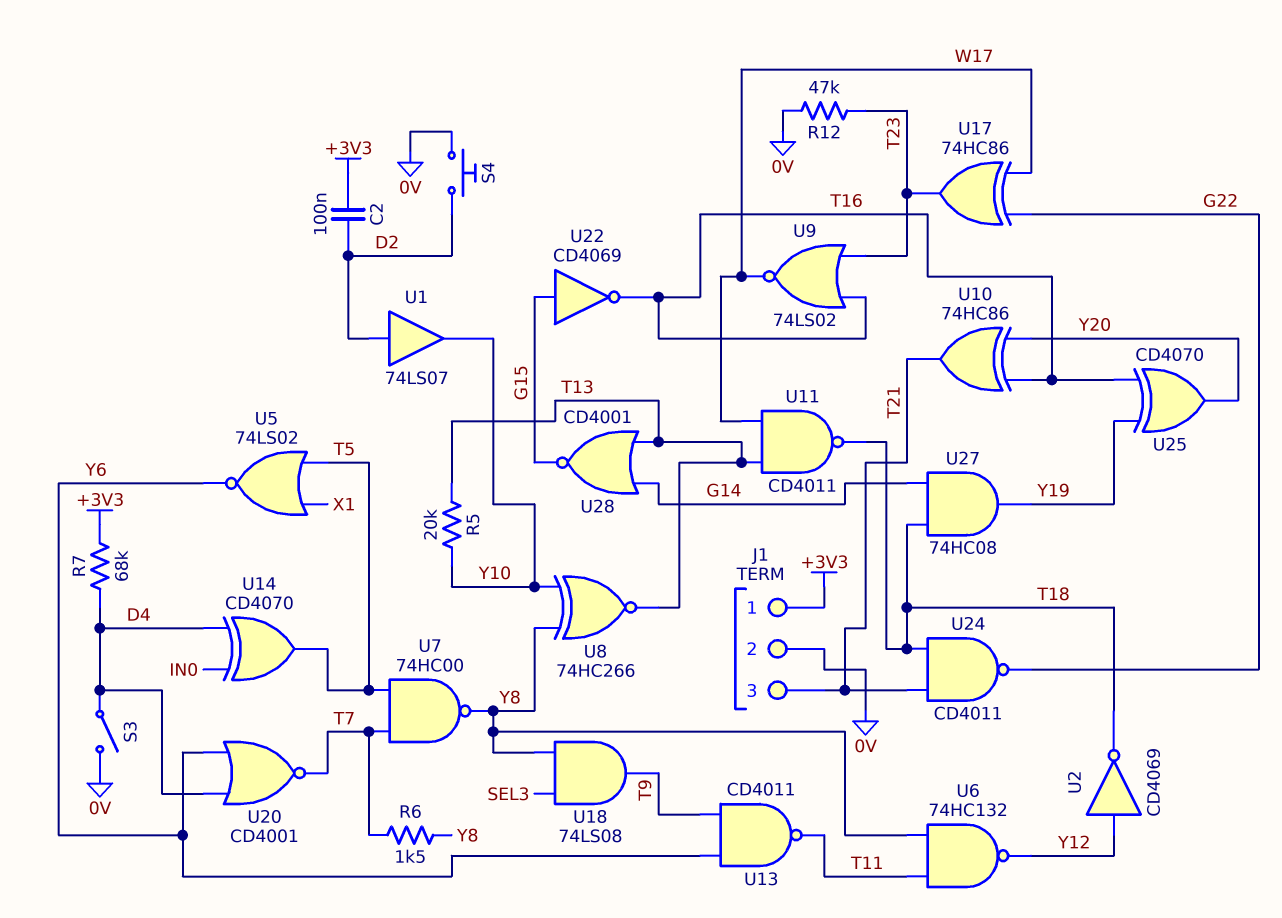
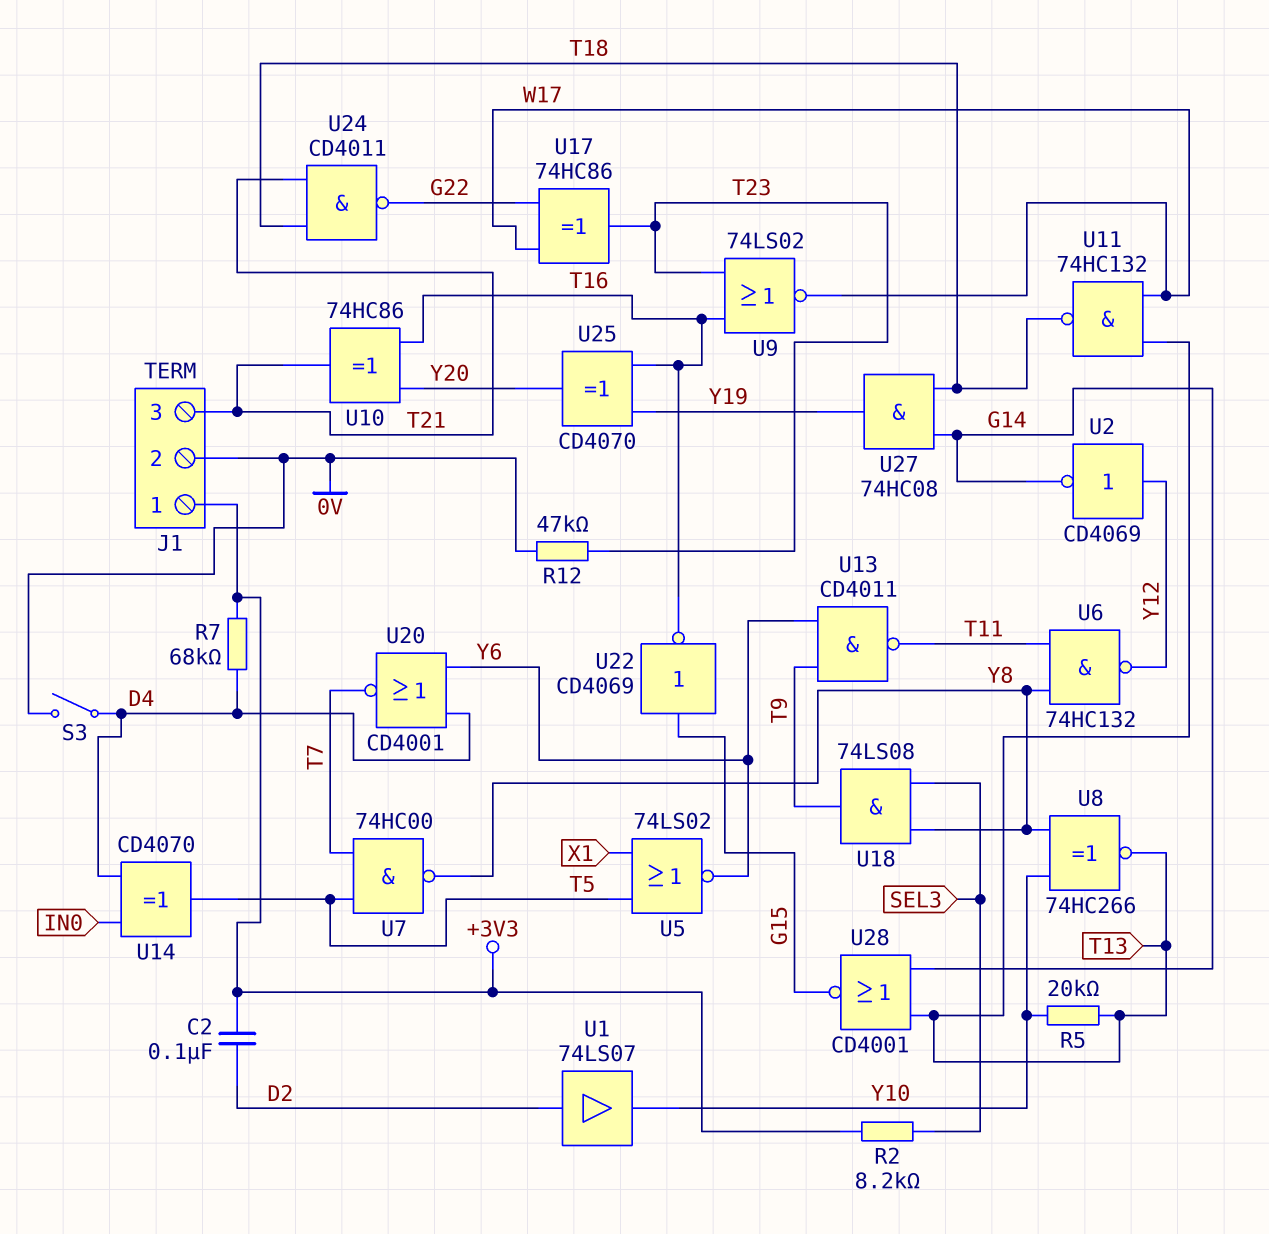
R2: none -> 8.2k (+3V3, SEL3)
R6: 1.5k (T7, Y8) -> none
S4: button (0V, D2) -> none
U2: NOT CD4069 (in Y12, out T18) -> NOT CD4069 (in Y12, out G14)
U11: NAND CD4011 (in T13, in W17, out T18) -> NAND 74HC132 (in T13, in W17, out T18)

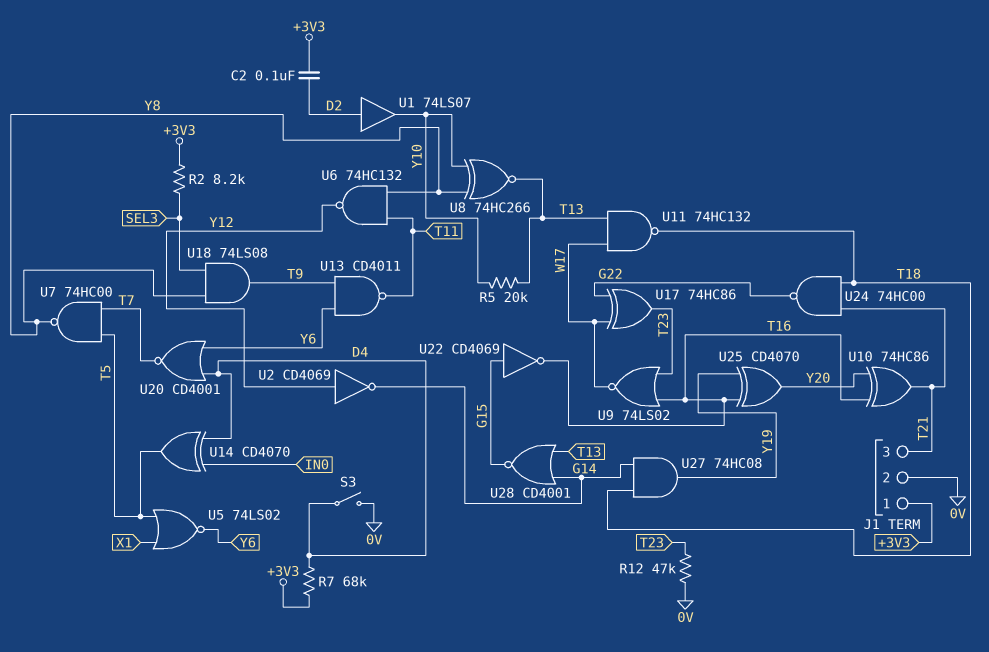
U24: NAND CD4011 (in T18, in T21, out G22) -> NAND 74HC00 (in T18, in T21, out G22)

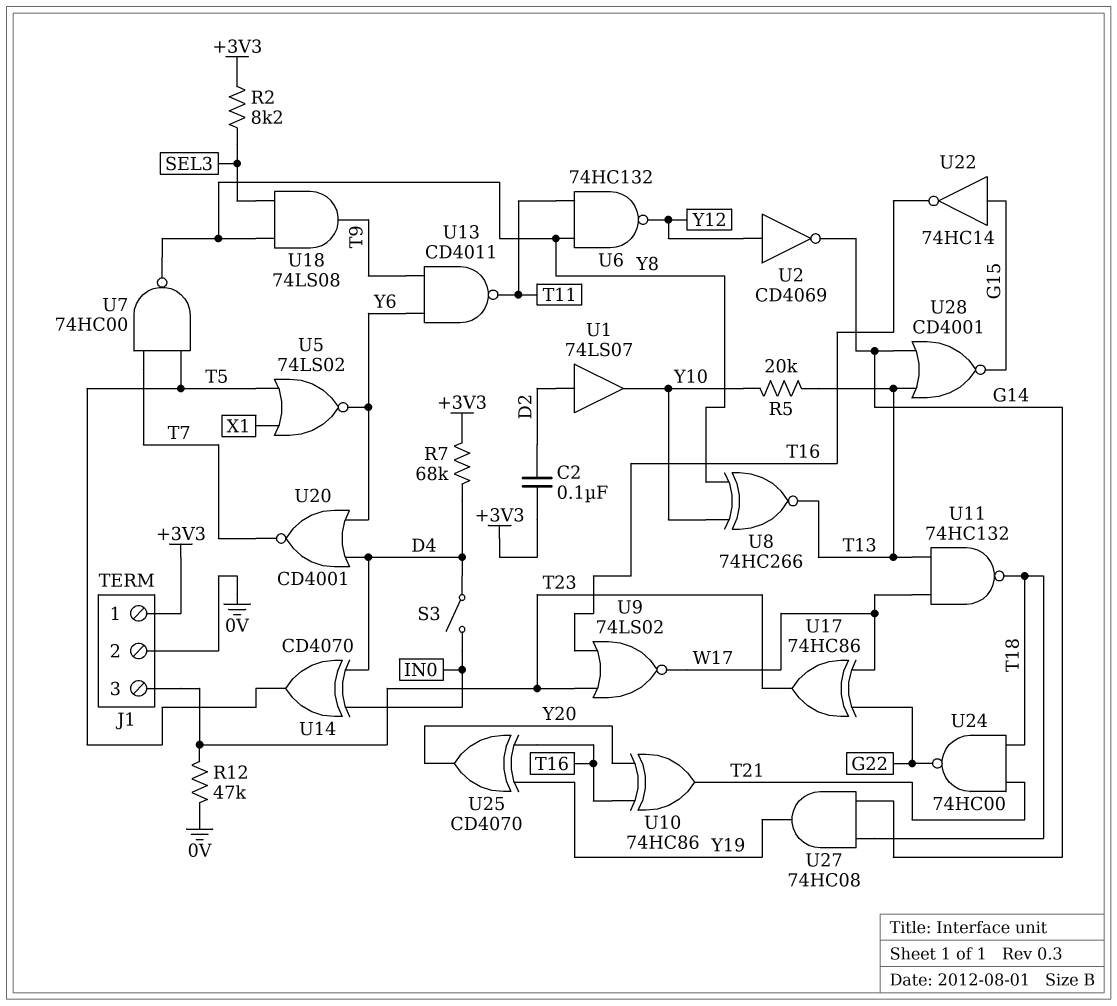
J1 pin 3: T21 -> T23
S3: switch (0V, D4) -> switch (D4, IN0)
U22: NOT CD4069 (in G15, out T16) -> NOT 74HC14 (in G15, out T16)

